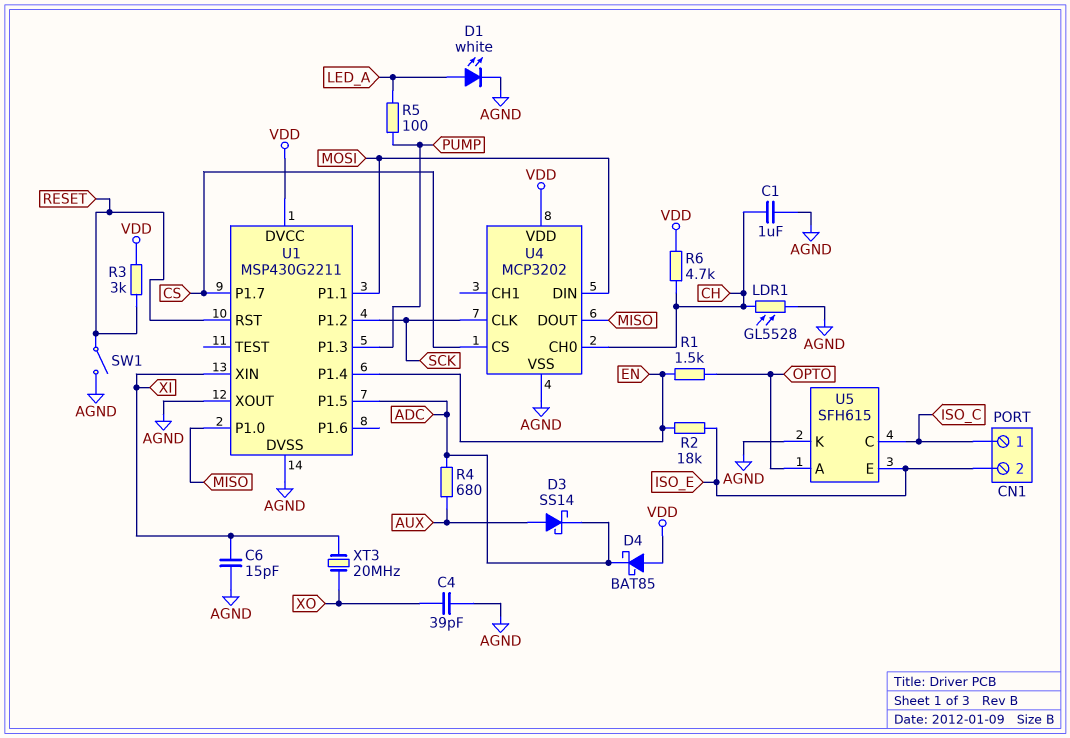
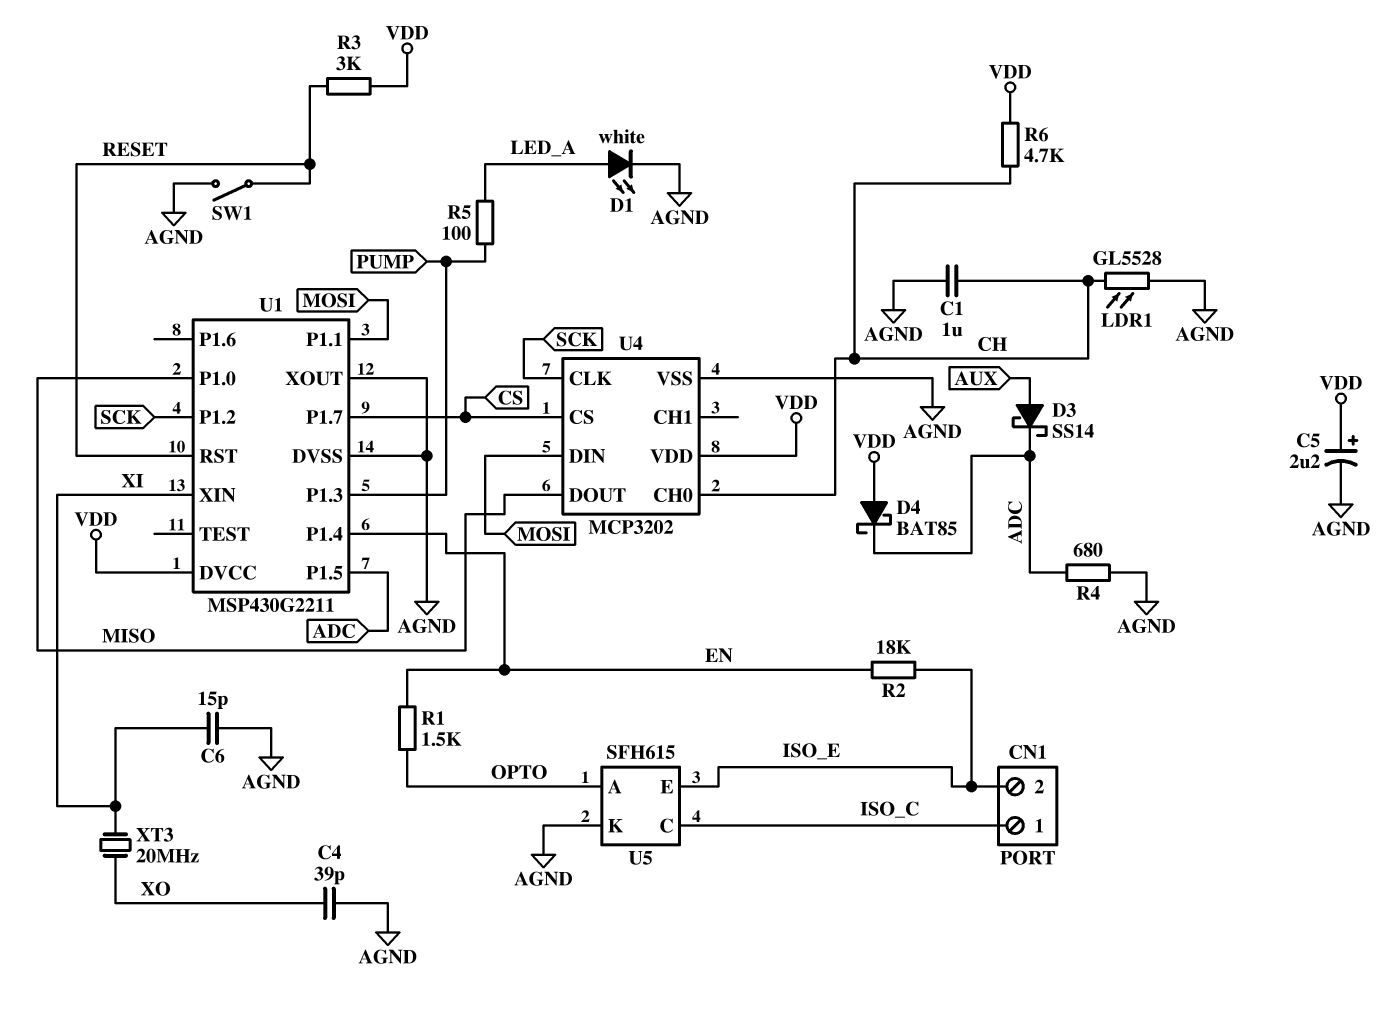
C5: none -> 2.2uF (plus VDD, minus AGND)
R4: 680 (ADC, AUX) -> 680 (ADC, AGND)

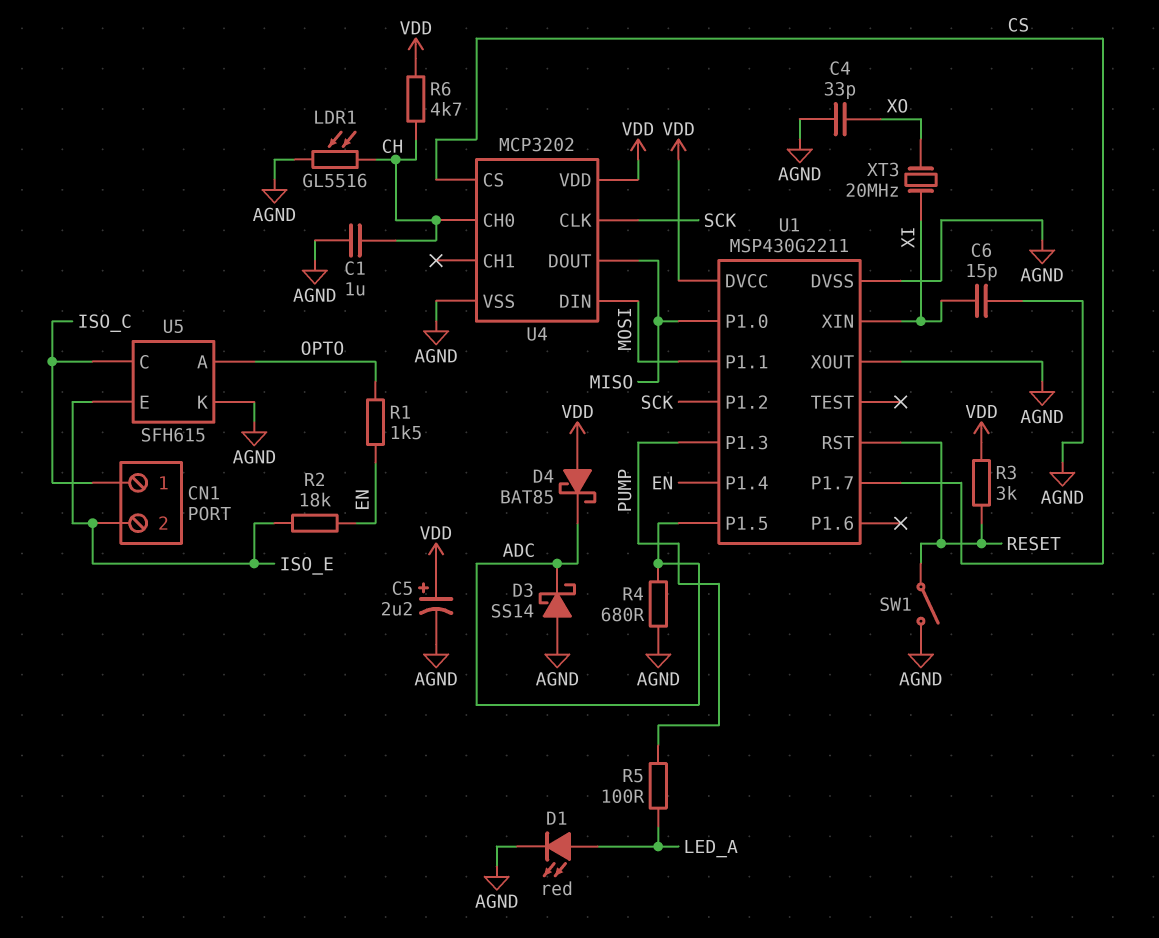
C4: 39pF (AGND, XO) -> 33pF (AGND, XO)
D1: LED white (A LED_A, K AGND) -> LED red (A LED_A, K AGND)
D3: schottky SS14 (A AUX, K ADC) -> schottky SS14 (A AGND, K ADC)
LDR1: GL5528 (AGND, CH) -> GL5516 (AGND, CH)

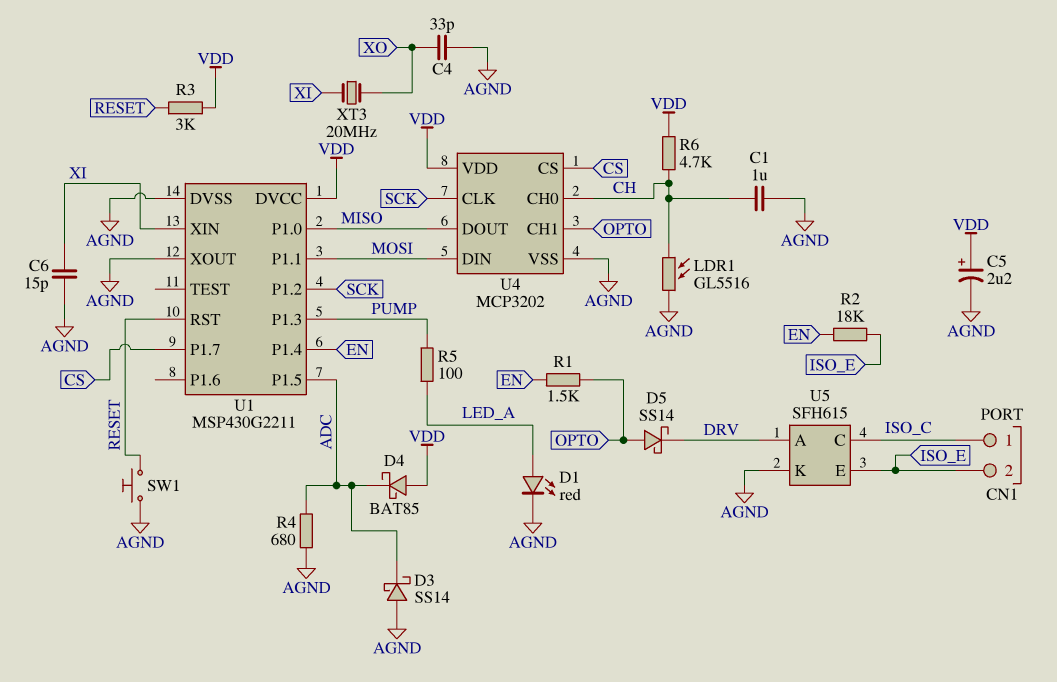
D5: none -> schottky SS14 (A OPTO, K DRV)
SW1: switch (AGND, RESET) -> button (AGND, RESET)
U4 pin CH1: none -> OPTO
U5 pin A: OPTO -> DRV

